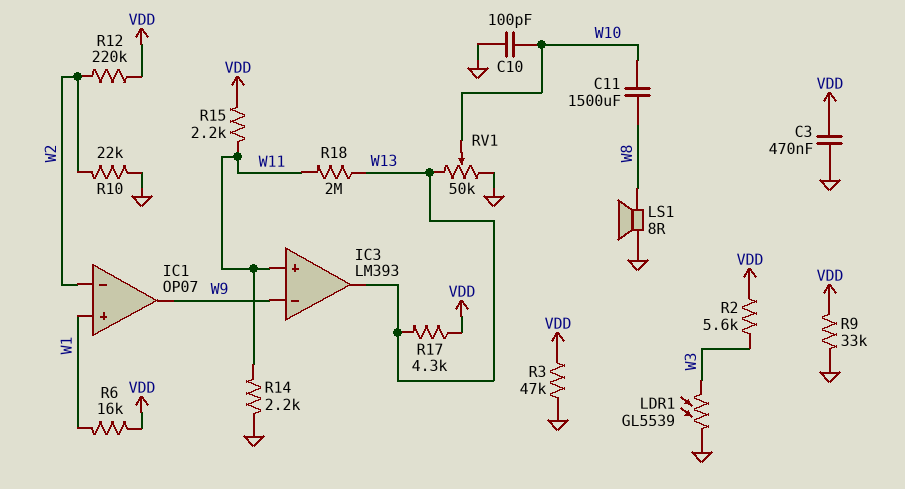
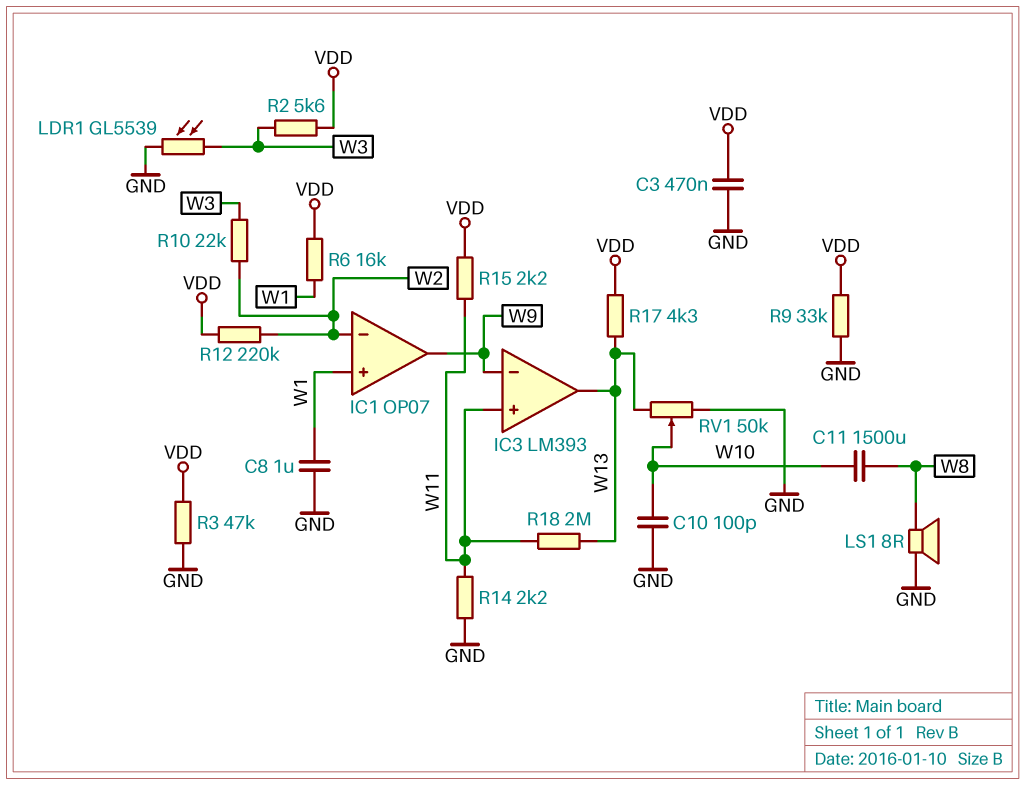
C8: none -> 1uF (GND, W1)
R10: 22k (GND, W2) -> 22k (W2, W3)

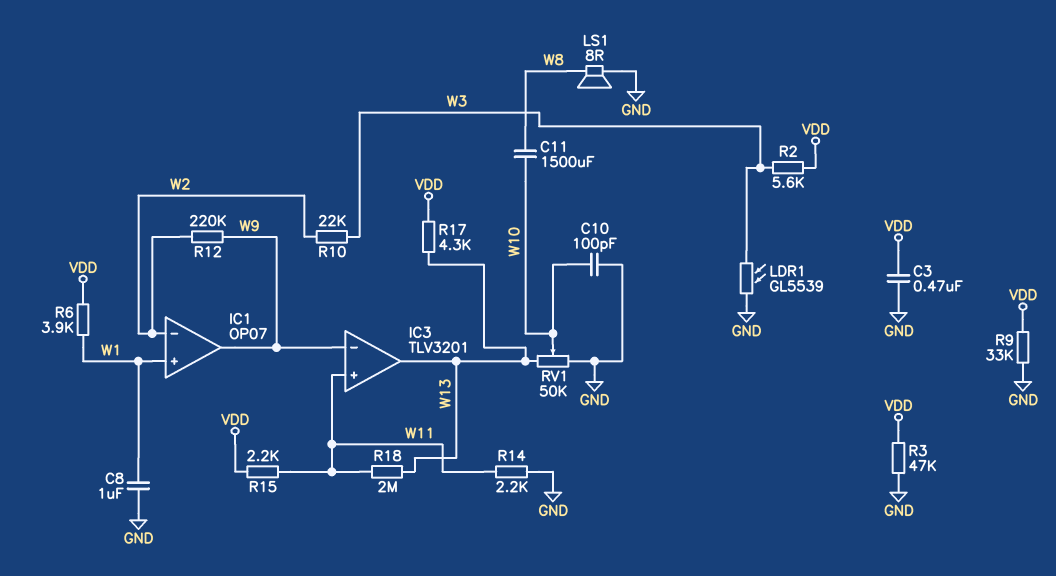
IC3: LM393 -> TLV3201
R6: 16k (VDD, W1) -> 3.9k (VDD, W1)
R12: 220k (VDD, W2) -> 220k (W2, W9)

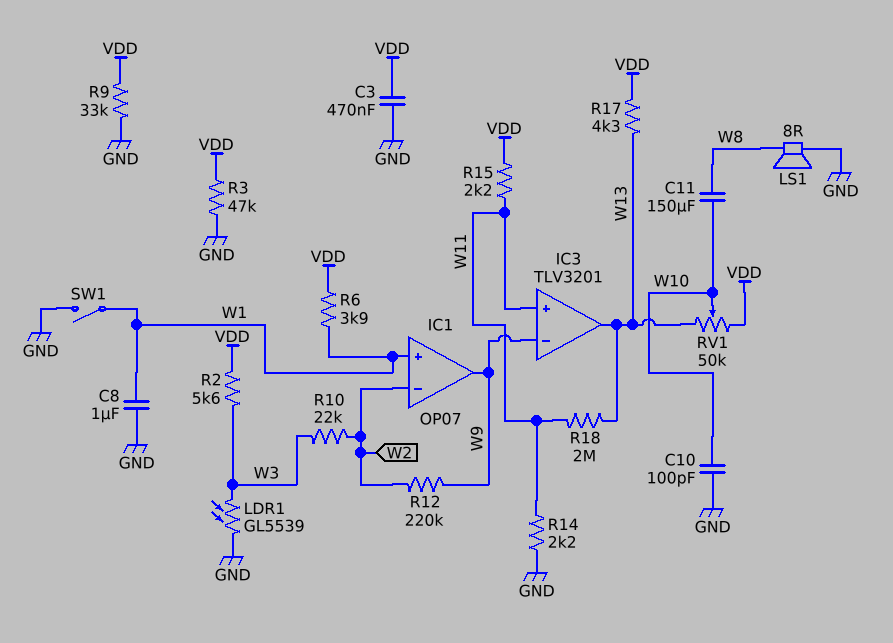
C11: 1500uF (W8, W10) -> 150uF (W8, W10)
RV1: 50k (GND, W13, wiper W10) -> 50k (VDD, W13, wiper W10)
SW1: none -> switch (GND, W1)

